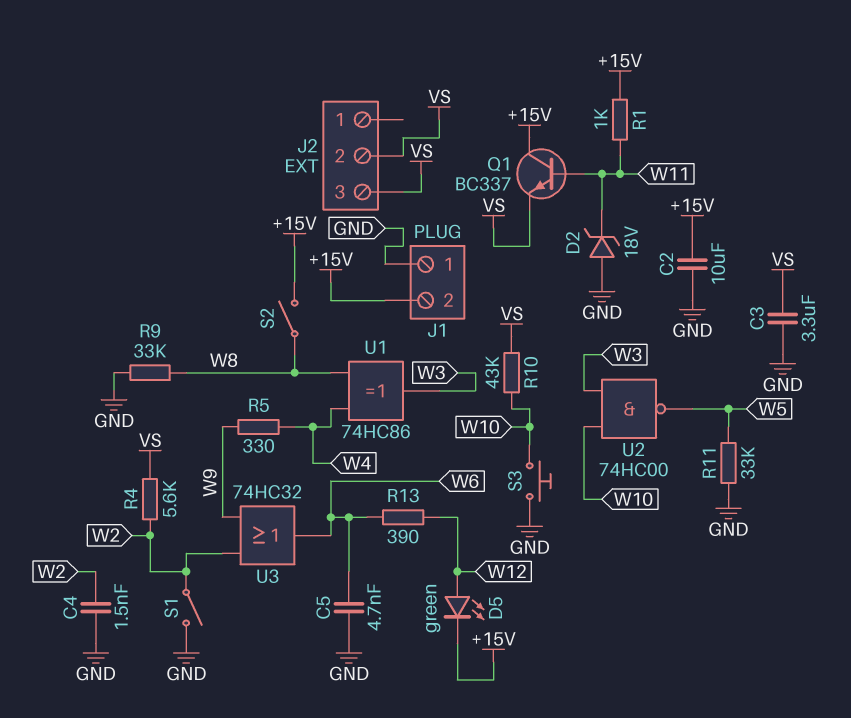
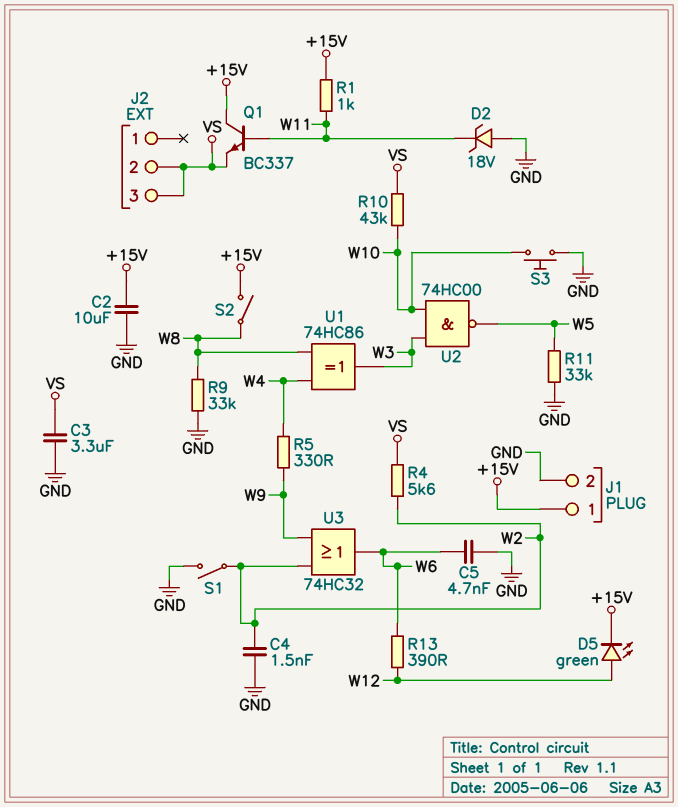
J1 pin 1: GND -> +15V
J1 pin 2: +15V -> GND

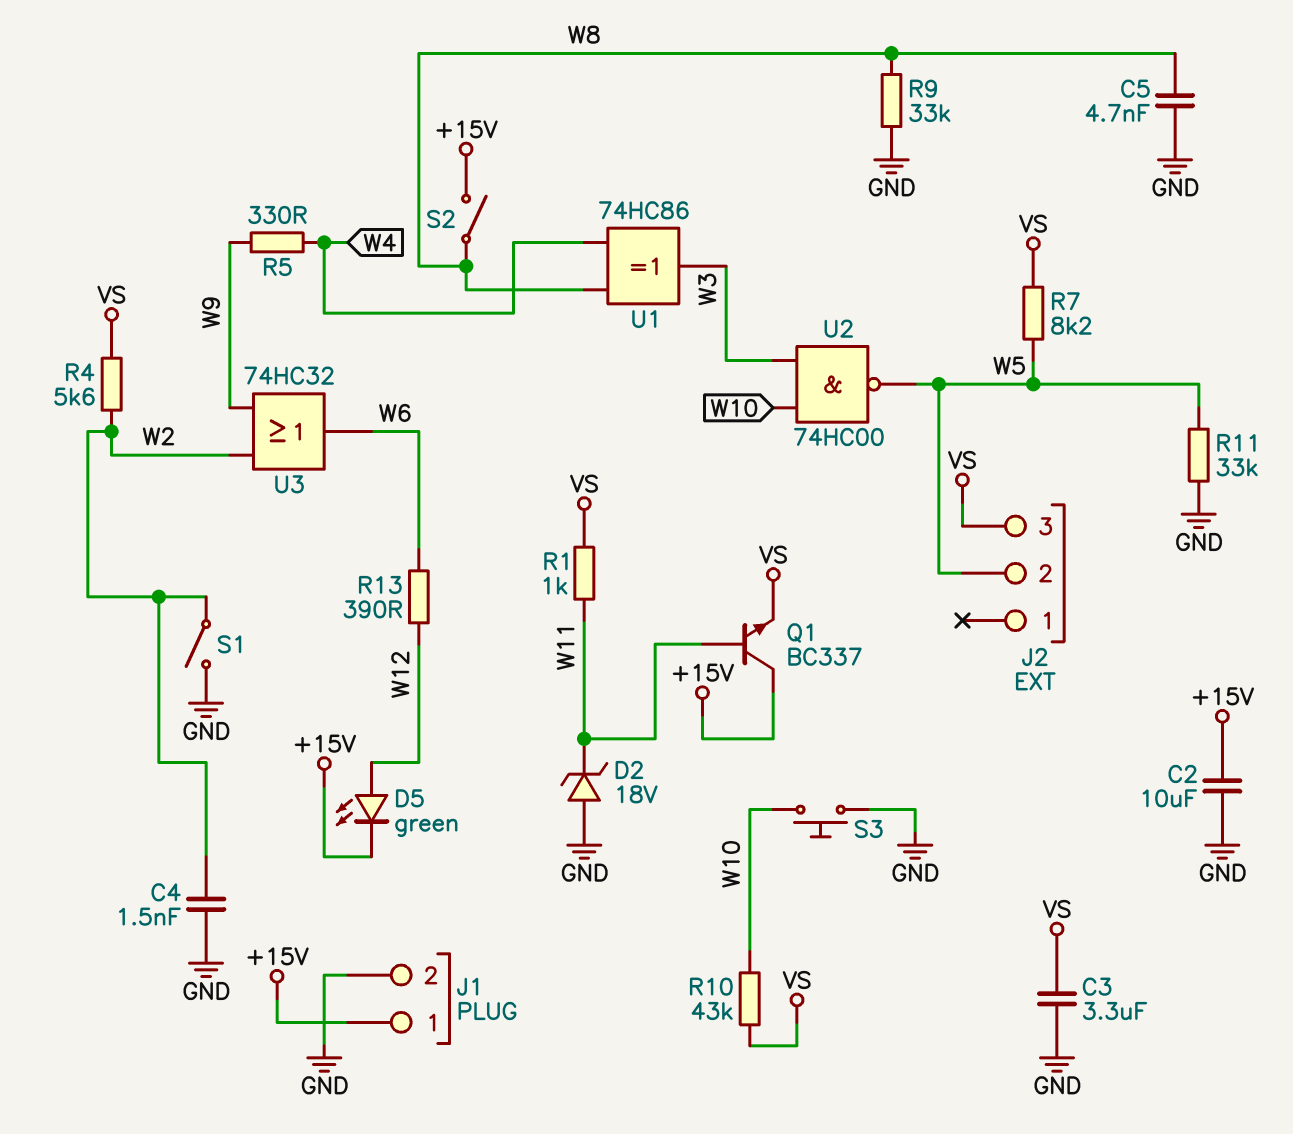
C5: 4.7nF (GND, W6) -> 4.7nF (GND, W8)
J2 pin 2: VS -> W5
R1: 1k (+15V, W11) -> 1k (VS, W11)
R7: none -> 8.2k (VS, W5)

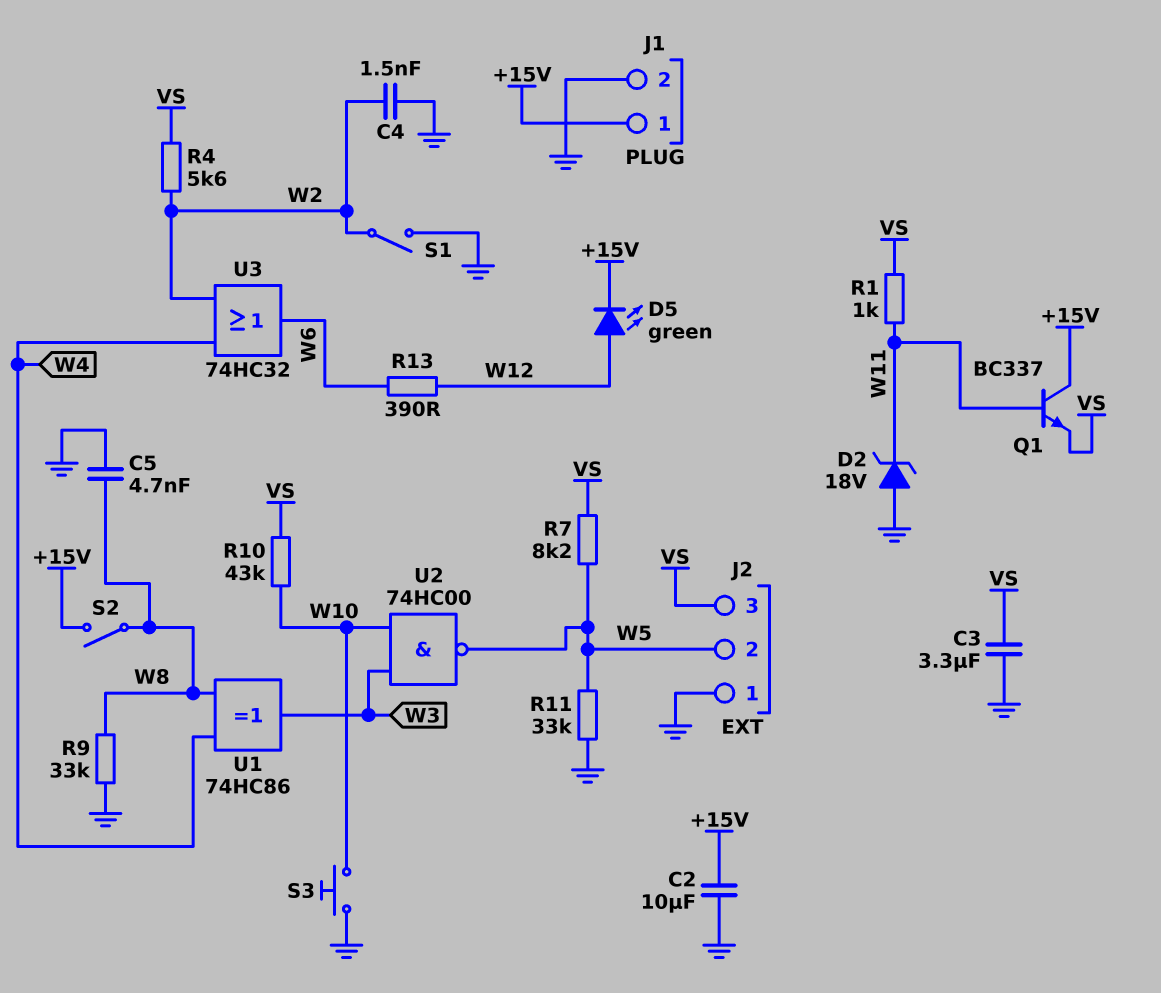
J2 pin 1: none -> GND
R5: 330 (W4, W9) -> none
U3: OR 74HC32 (in W2, in W9, out W6) -> OR 74HC32 (in W2, in W4, out W6)

